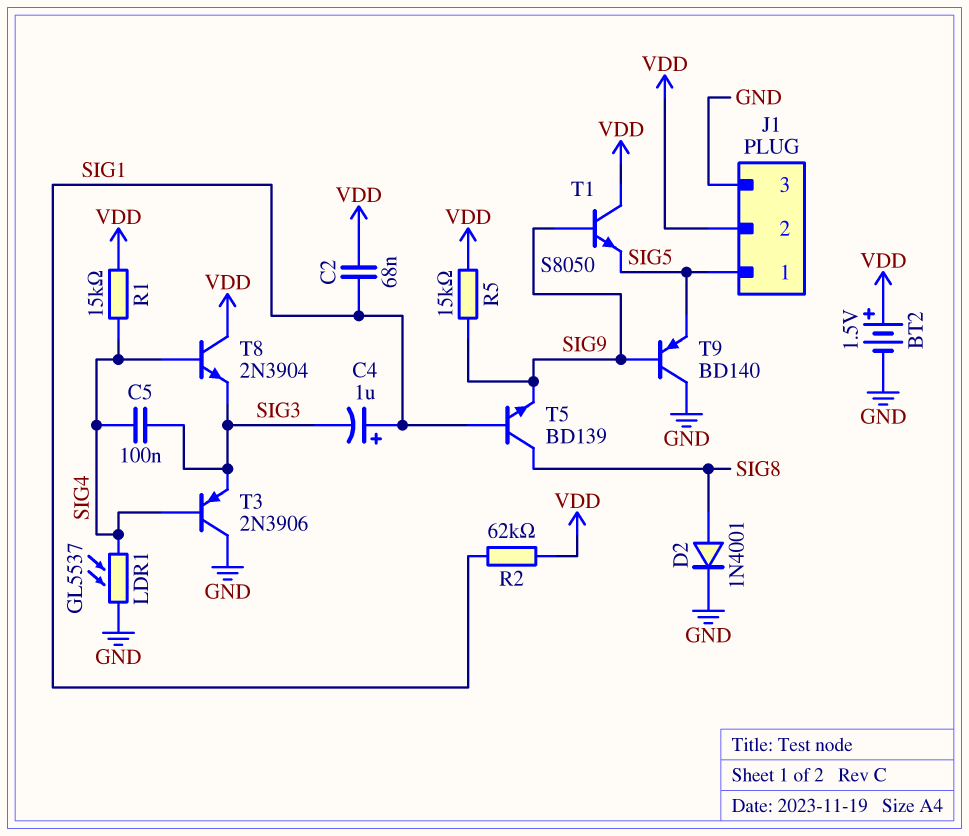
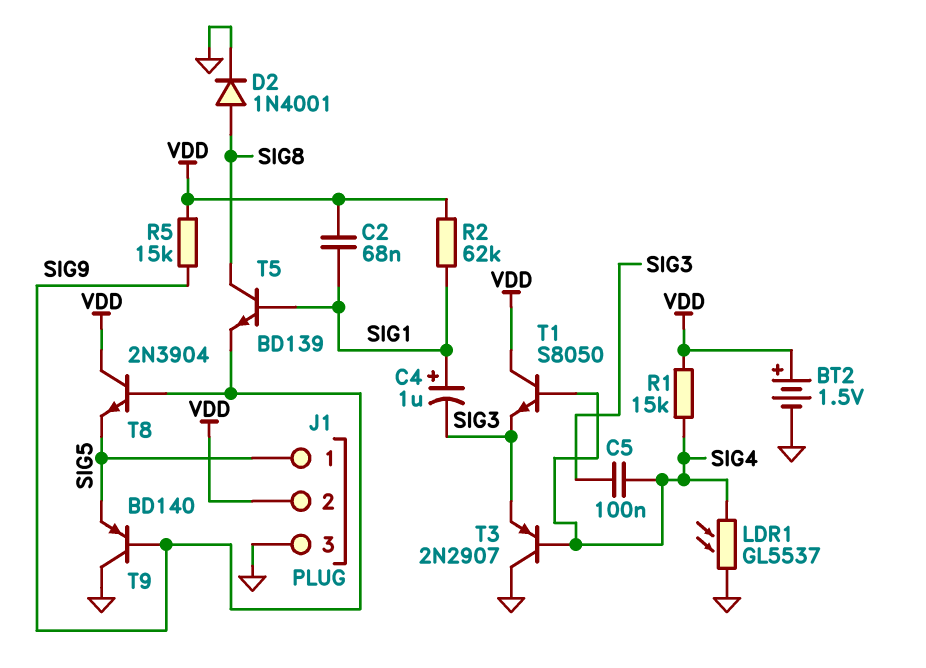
T1: NPN S8050 (B SIG9, C VDD, E SIG5) -> NPN S8050 (B SIG4, C VDD, E SIG3)
T3: PNP 2N3906 (B SIG4, C GND, E SIG3) -> PNP 2N2907 (B SIG4, C GND, E SIG3)
T8: NPN 2N3904 (B SIG4, C VDD, E SIG3) -> NPN 2N3904 (B SIG9, C VDD, E SIG5)

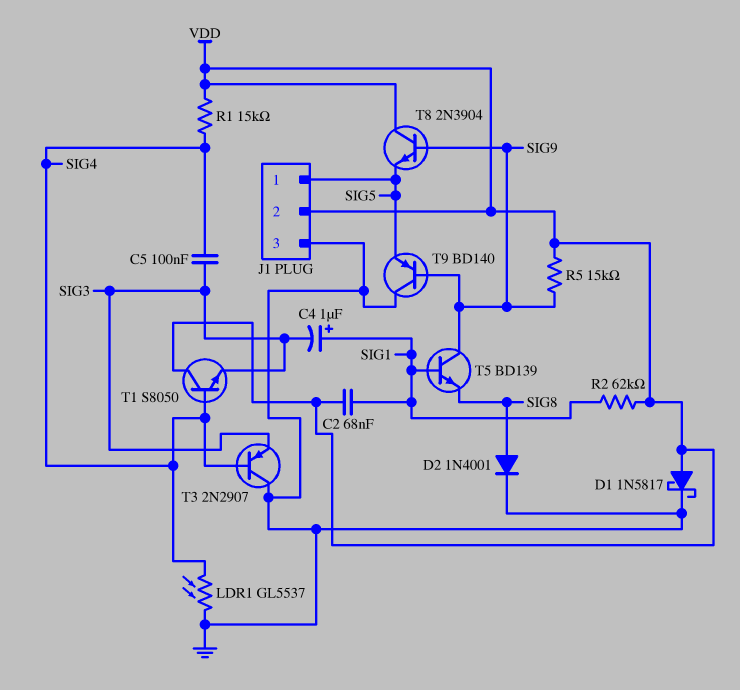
BT2: 1.5V (plus VDD, minus GND) -> none
D1: none -> schottky 1N5817 (A VDD, K GND)
T5: NPN BD139 (B SIG1, C SIG8, E SIG9) -> NPN BD139 (B SIG1, C SIG9, E SIG8)

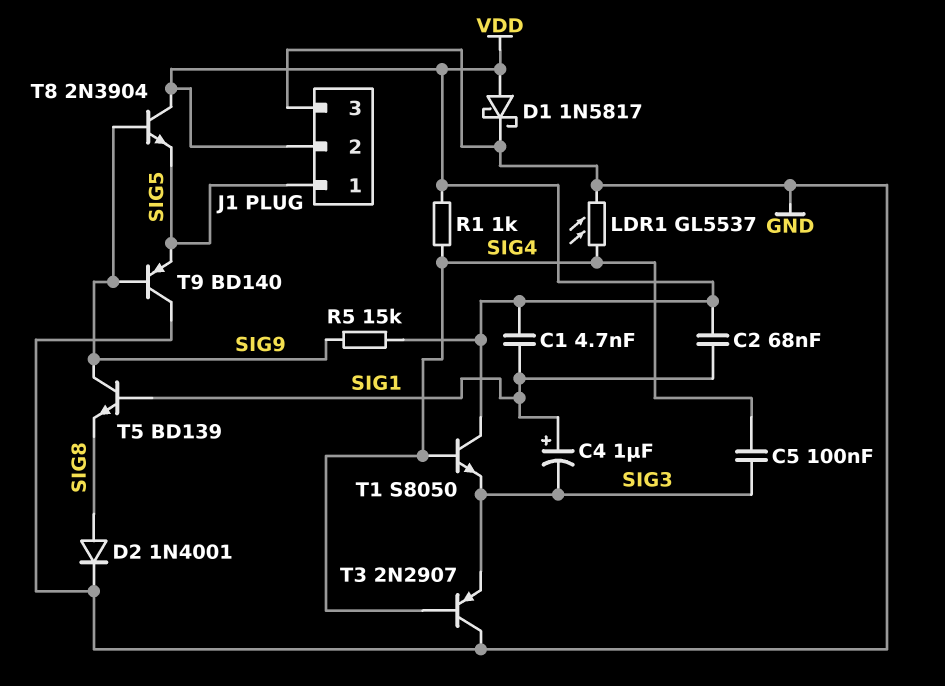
C1: none -> 4.7nF (SIG1, VDD)
R1: 15k (SIG4, VDD) -> 1k (SIG4, VDD)
R2: 62k (SIG1, VDD) -> none

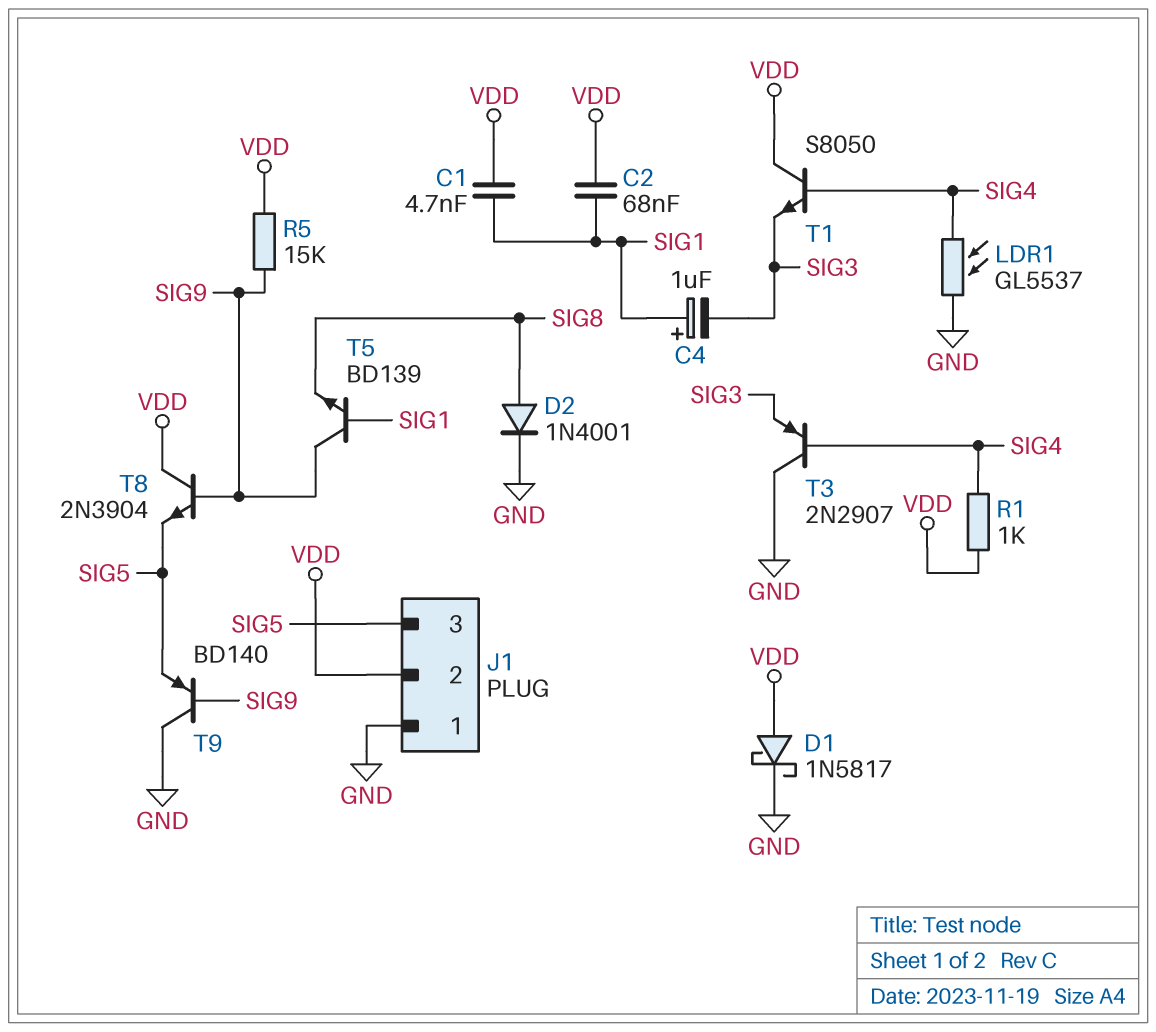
C5: 100nF (SIG3, SIG4) -> none
J1 pin 1: SIG5 -> GND
J1 pin 3: GND -> SIG5

